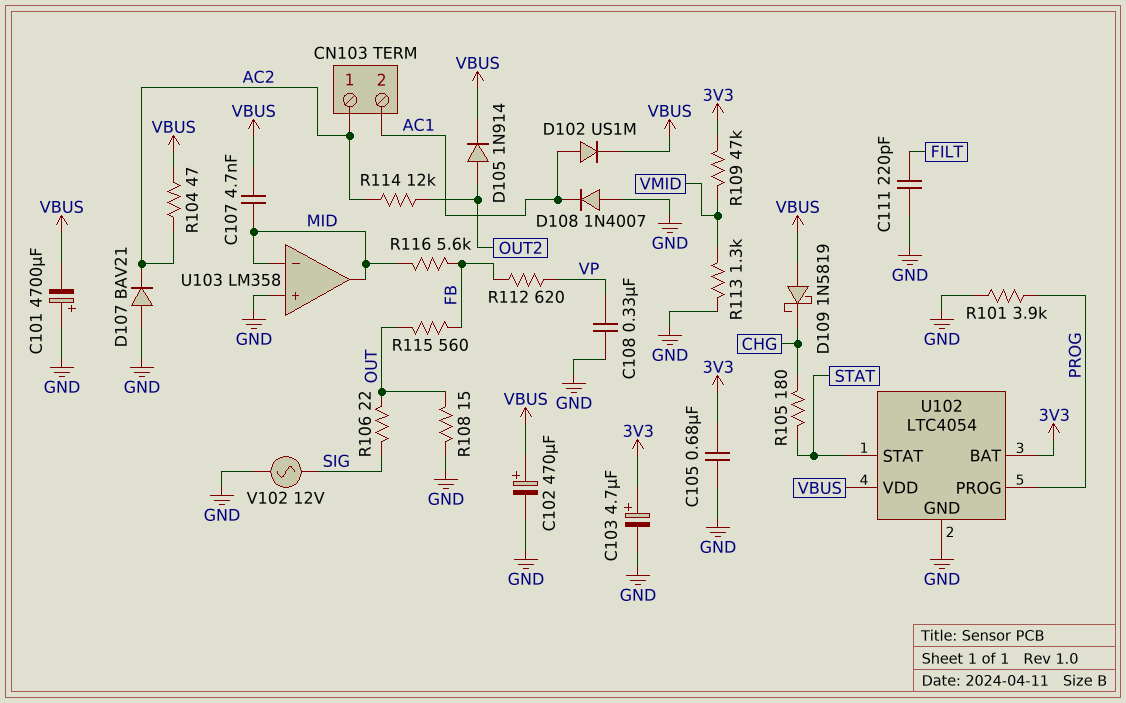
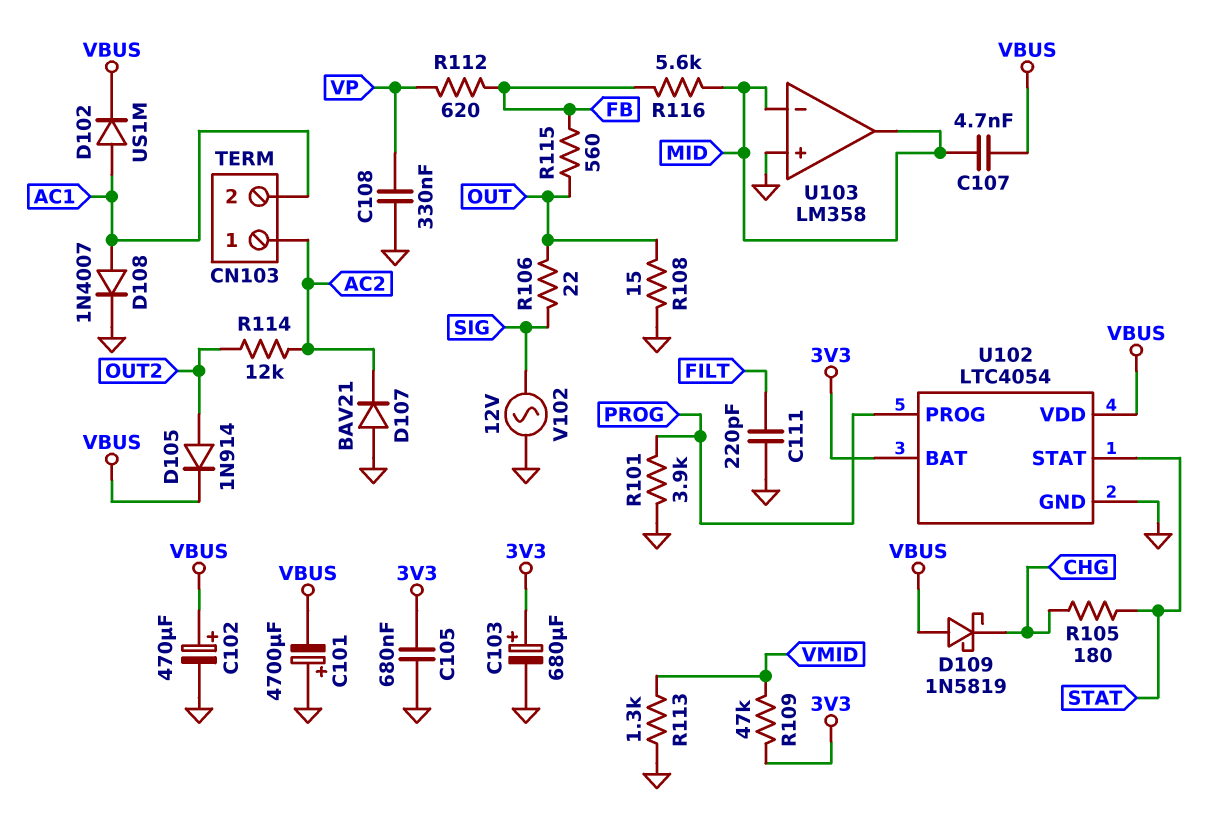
C103: 4.7uF (plus 3V3, minus GND) -> 680uF (plus 3V3, minus GND)
D108: diode 1N4007 (A GND, K AC1) -> diode 1N4007 (A AC1, K GND)
R104: 47 (AC2, VBUS) -> none

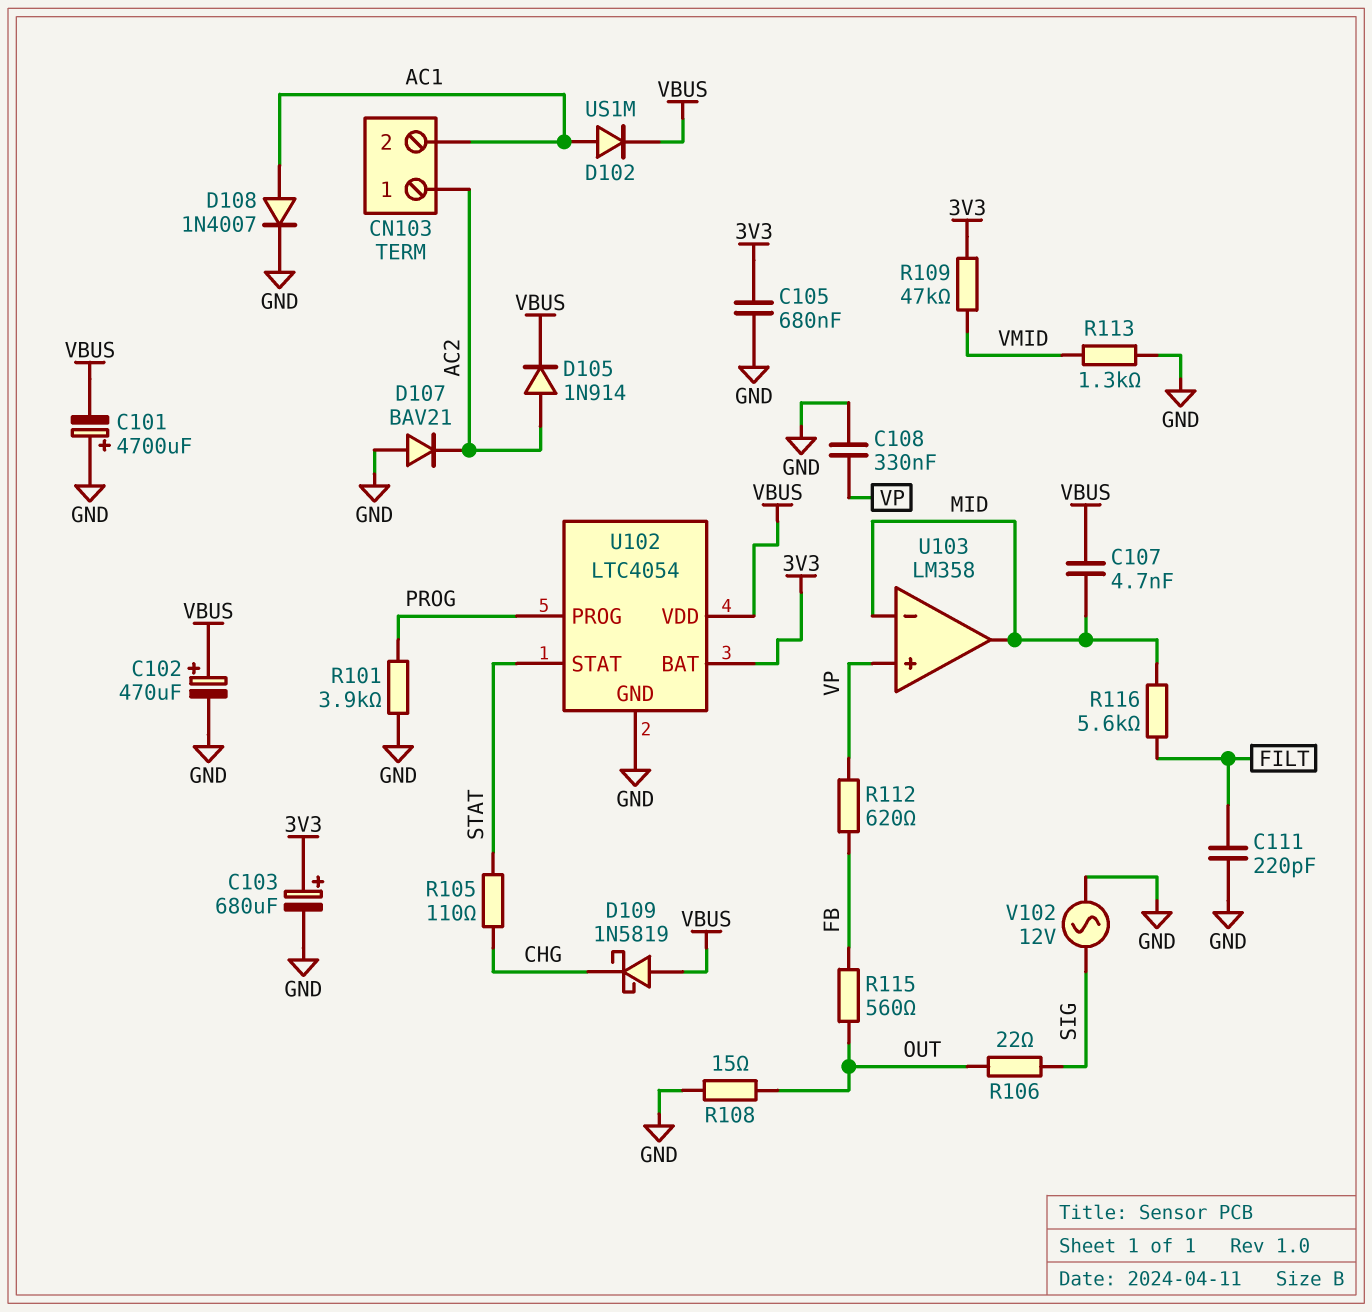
D105: diode 1N914 (A OUT2, K VBUS) -> diode 1N914 (A AC2, K VBUS)
R105: 180 (CHG, STAT) -> 110 (CHG, STAT)
R114: 12k (AC2, OUT2) -> none
R116: 5.6k (FB, MID) -> 5.6k (FILT, MID)
U103 pin in+: GND -> VP

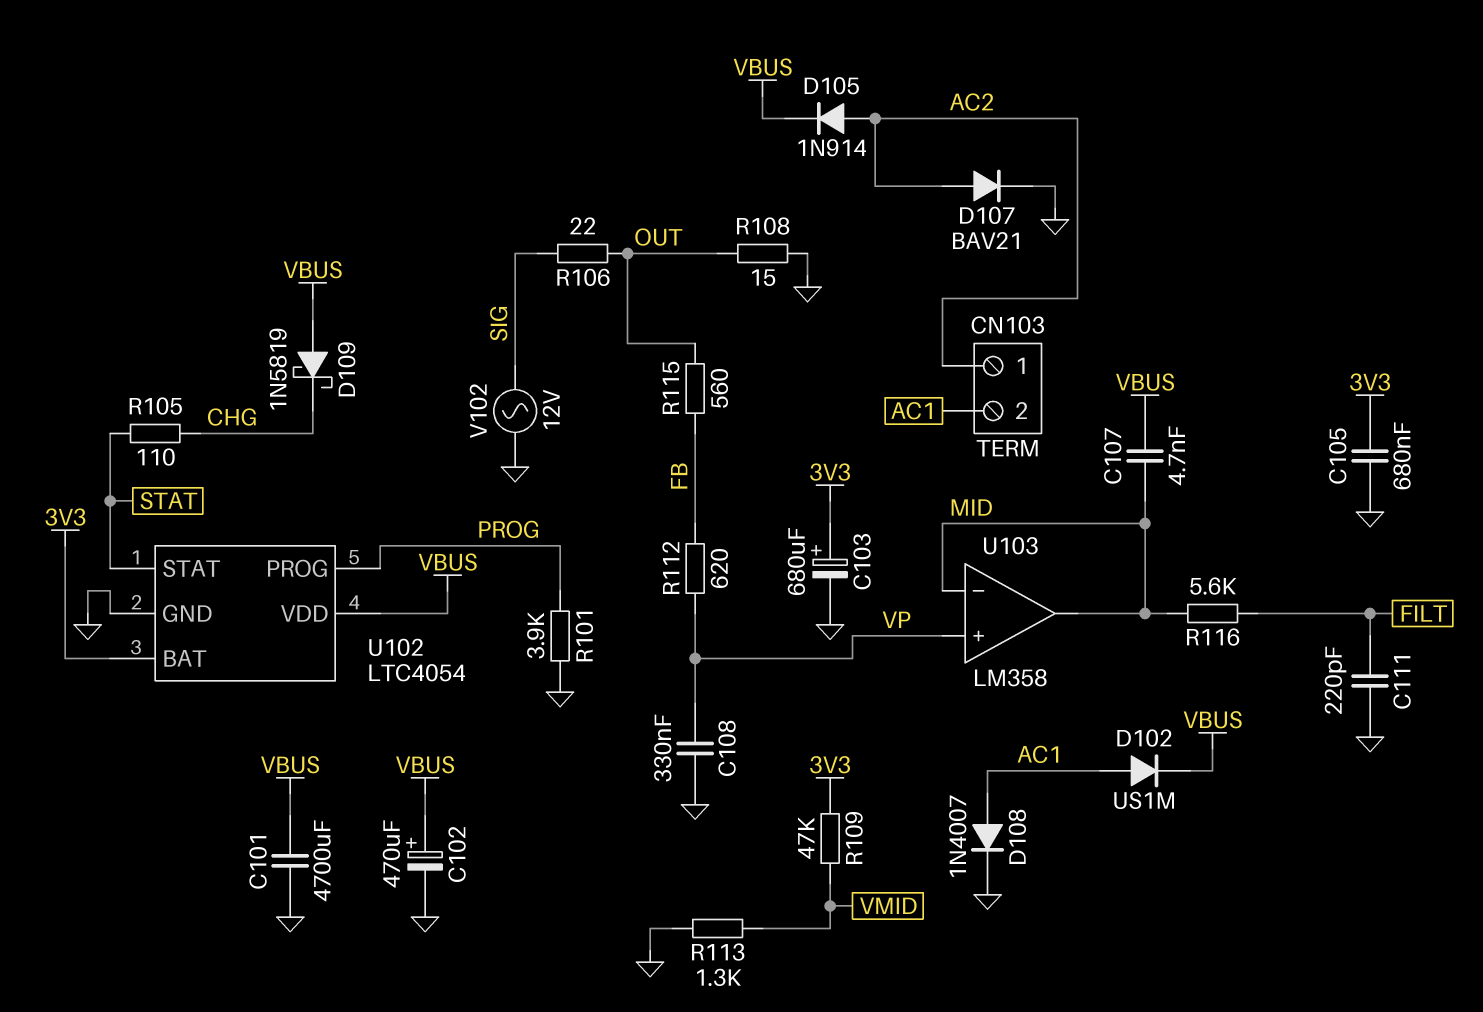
C101: 4700uF (plus GND, minus VBUS) -> 4700uF (GND, VBUS)
D107: diode BAV21 (A GND, K AC2) -> diode BAV21 (A AC2, K GND)

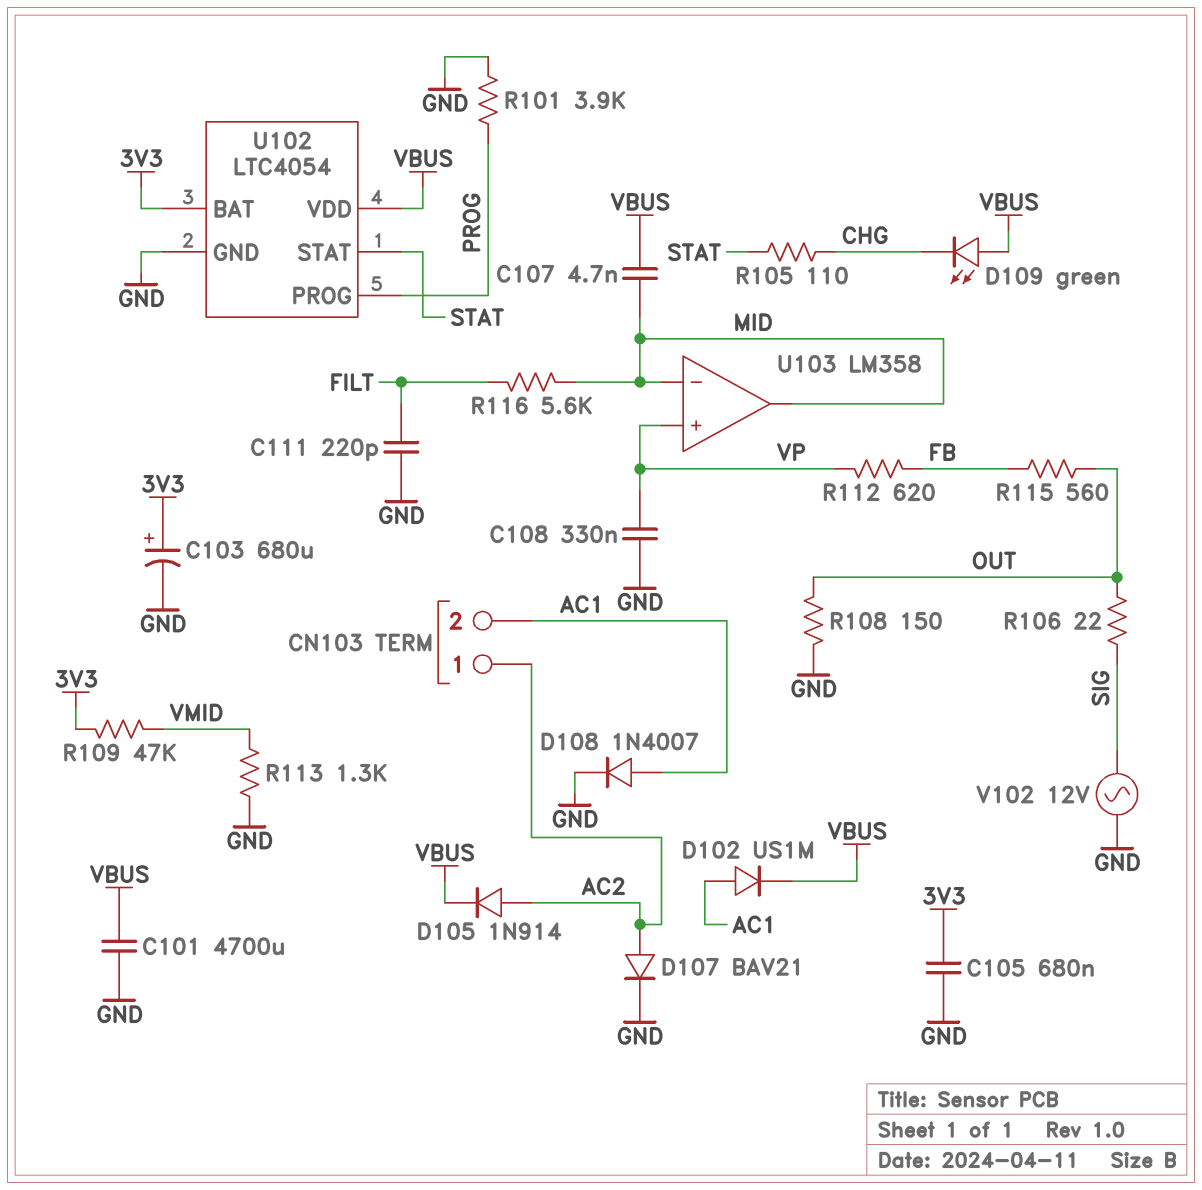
C102: 470uF (plus VBUS, minus GND) -> none
D109: schottky 1N5819 (A VBUS, K CHG) -> LED green (A VBUS, K CHG)
R108: 15 (GND, OUT) -> 150 (GND, OUT)

